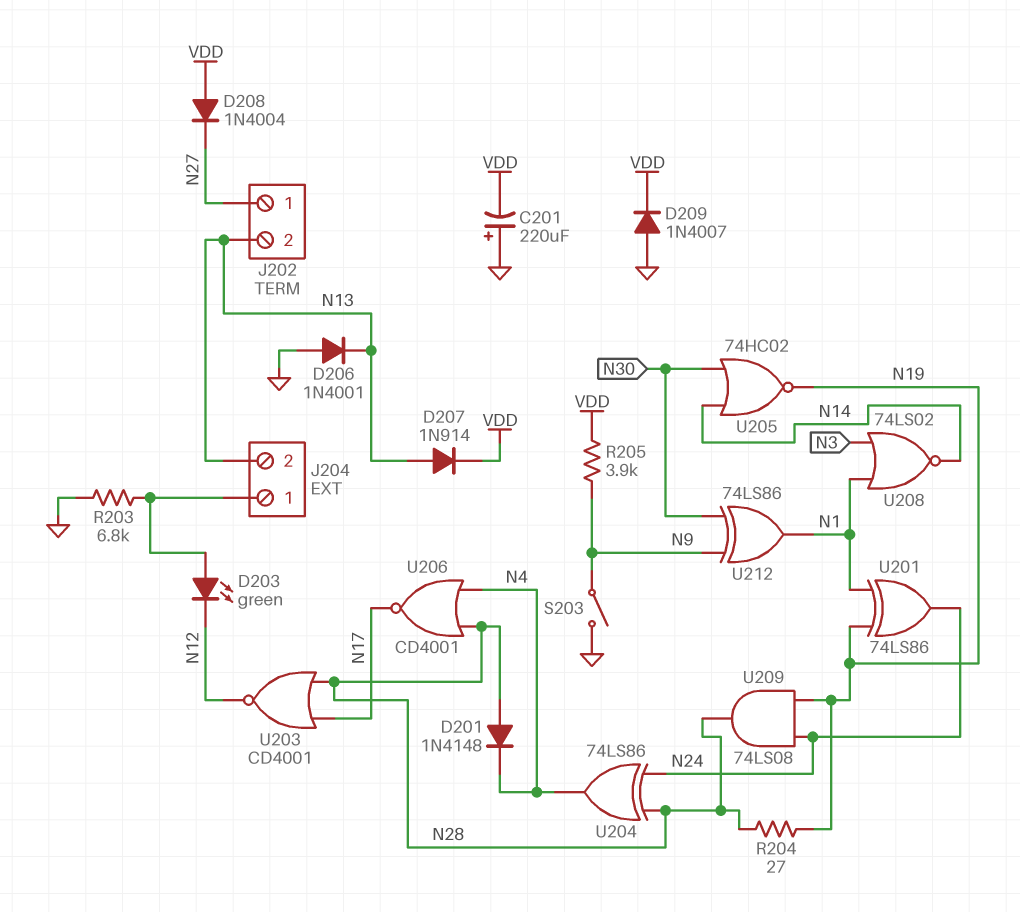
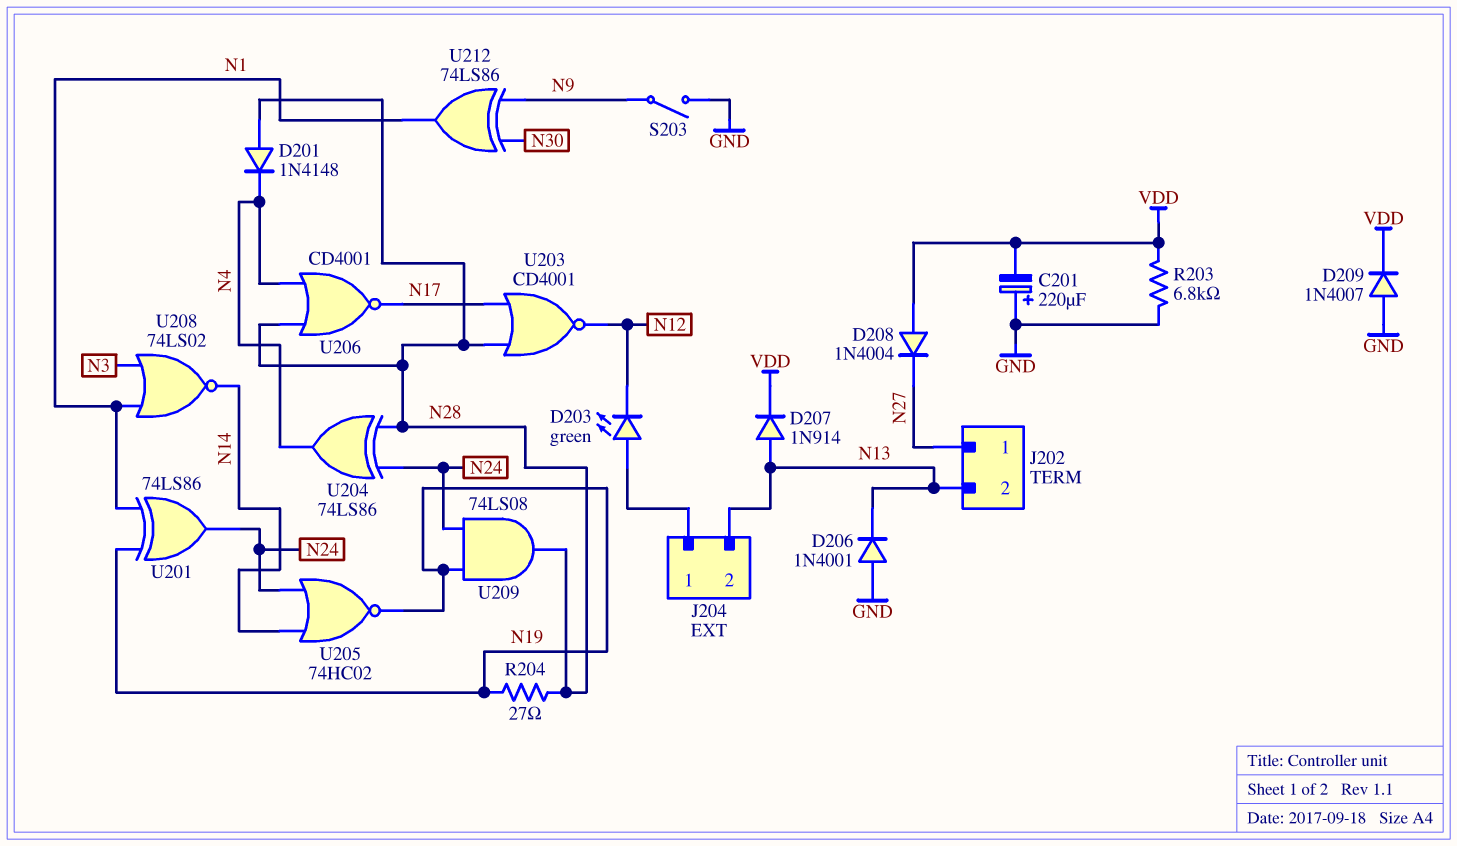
R203: 6.8k (GND, J204/1) -> 6.8k (GND, VDD)
R205: 3.9k (N9, VDD) -> none
U205: NOR 74HC02 (in N14, in N30, out N19) -> NOR 74HC02 (in N14, in N24, out N19)

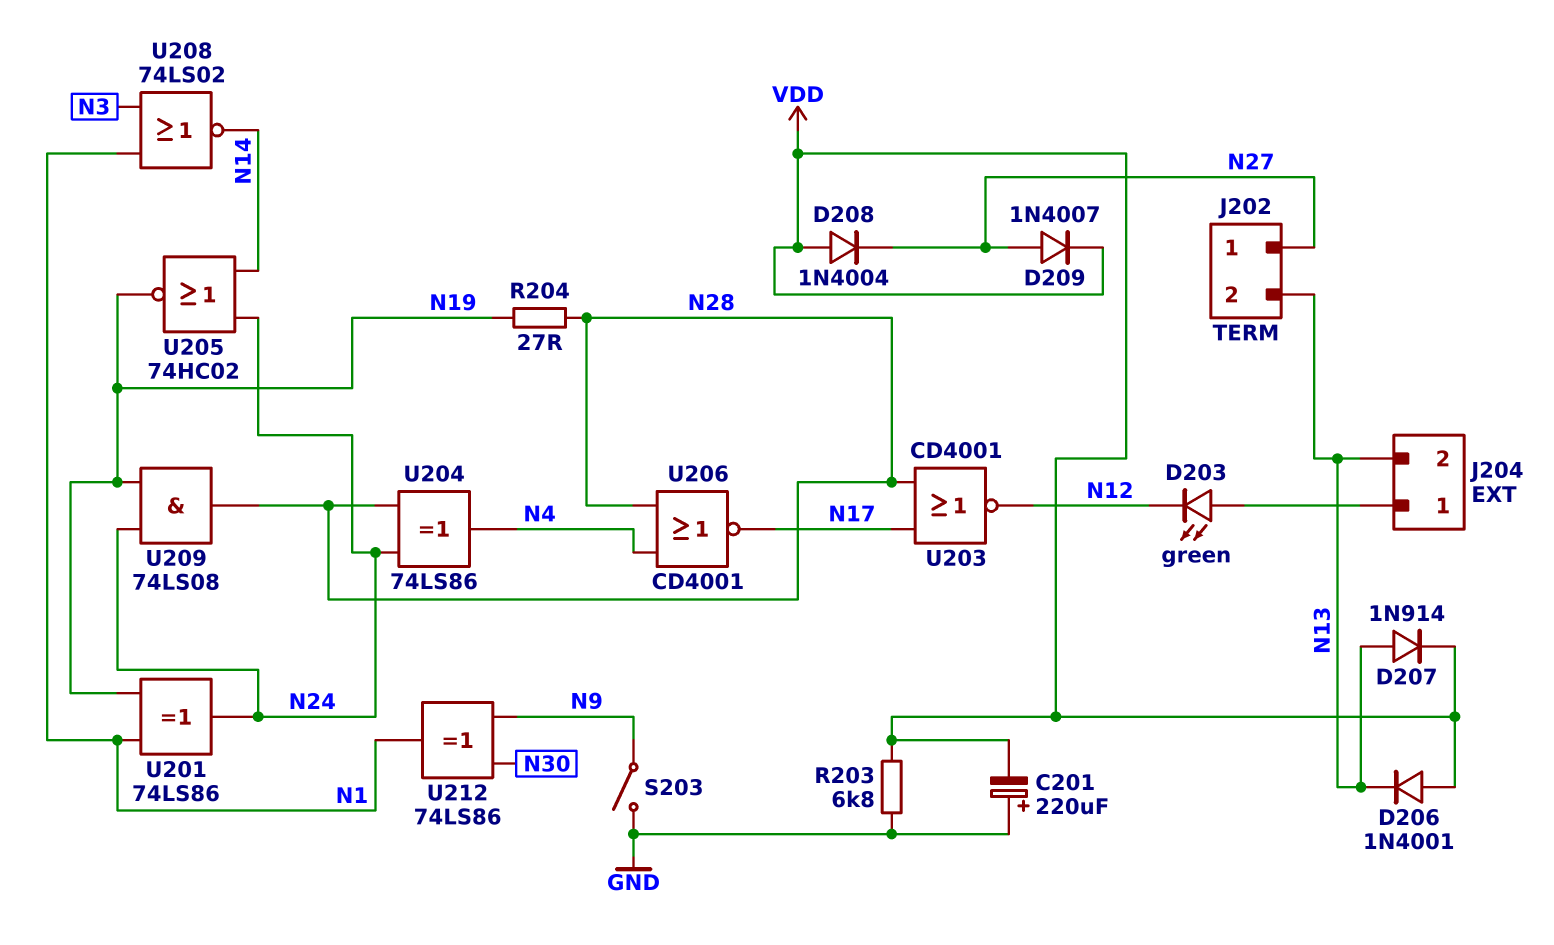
D201: diode 1N4148 (A N28, K N4) -> none
D206: diode 1N4001 (A GND, K N13) -> diode 1N4001 (A VDD, K N13)
D209: diode 1N4007 (A GND, K VDD) -> diode 1N4007 (A N27, K VDD)

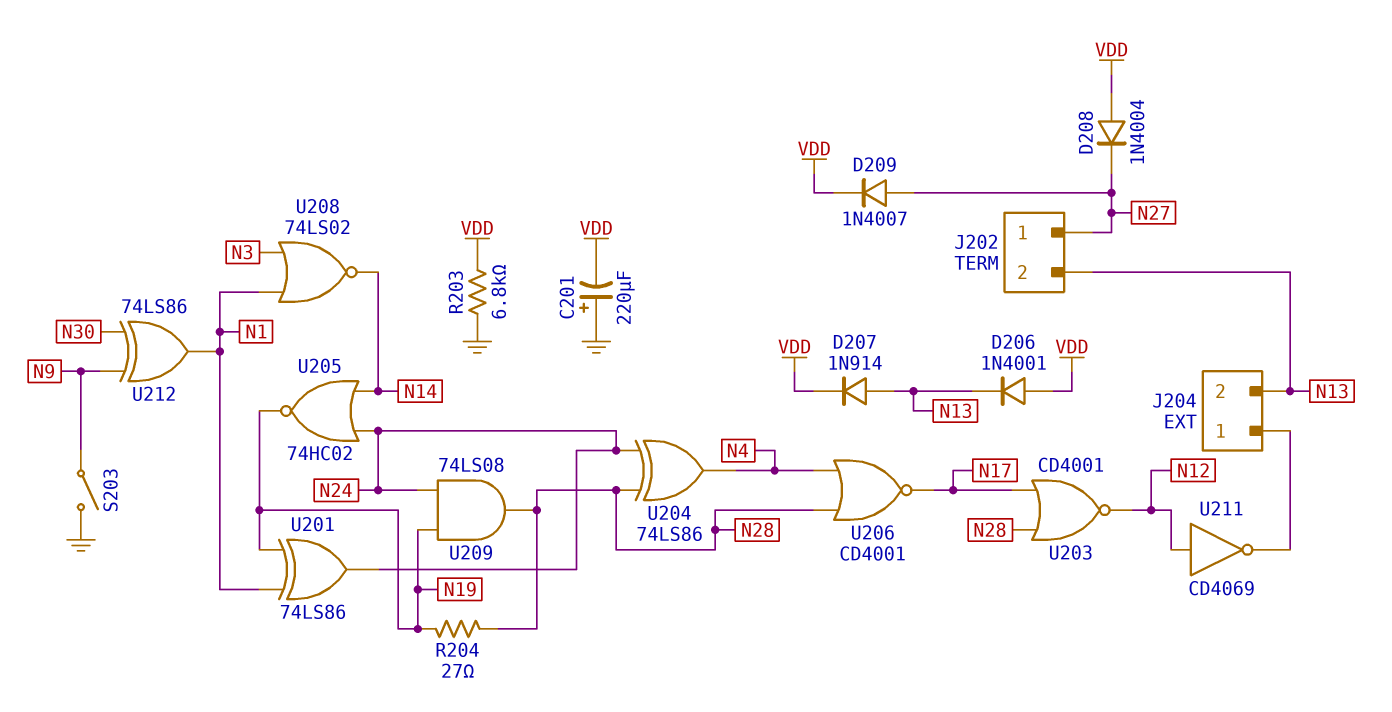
D203: LED green (A J204/1, K N12) -> none
U211: none -> NOT CD4069 (in N12, out J204/1)

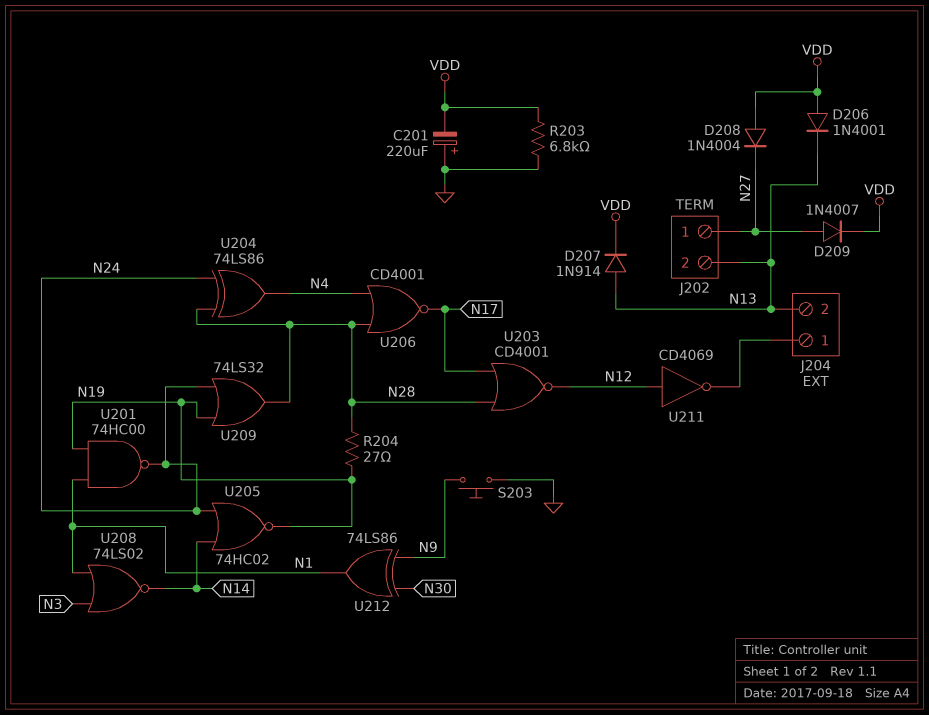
S203: switch (GND, N9) -> button (GND, N9)
U201: XOR 74LS86 (in N1, in N19, out N24) -> NAND 74HC00 (in N1, in N19, out N24)
U209: AND 74LS08 (in N19, in N24, out N28) -> OR 74LS32 (in N19, in N24, out N28)

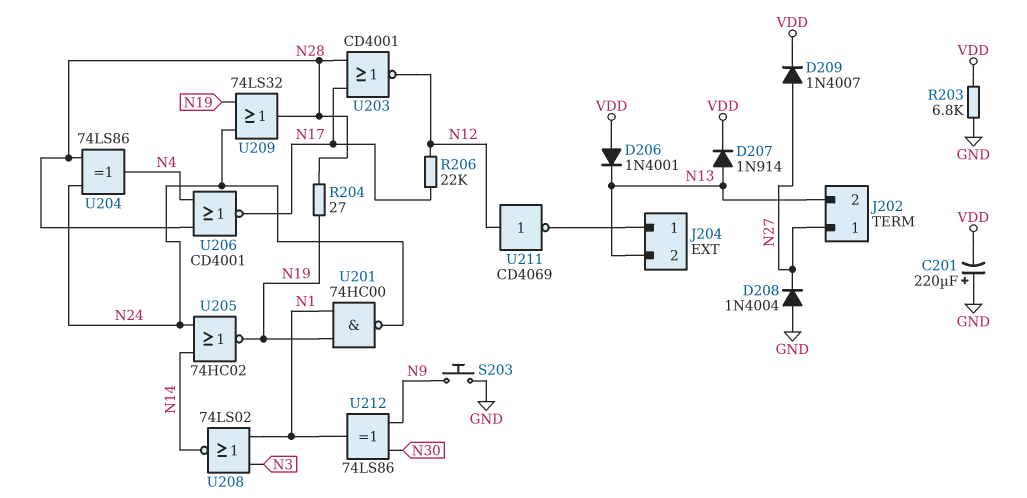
D208: diode 1N4004 (A VDD, K N27) -> diode 1N4004 (A GND, K N27)
R206: none -> 22k (N12, N17)

